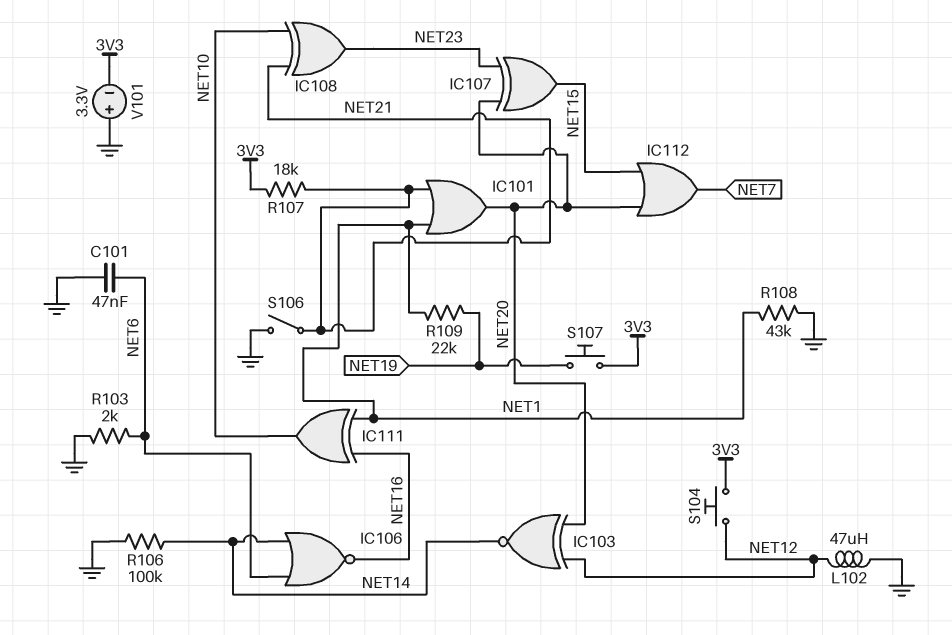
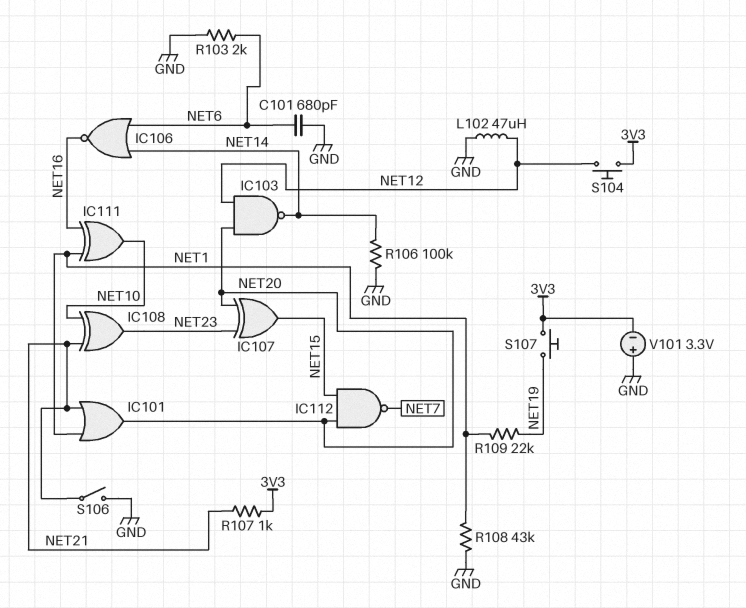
C101: 47nF (GND, NET6) -> 680pF (GND, NET6)
IC103: XNOR (in NET12, in NET20, out NET14) -> NAND (in NET12, in NET20, out NET14)
IC112: OR (in NET15, in NET20, out NET7) -> NAND (in NET15, in NET20, out NET7)
R107: 18k (3V3, NET21) -> 1k (3V3, NET21)

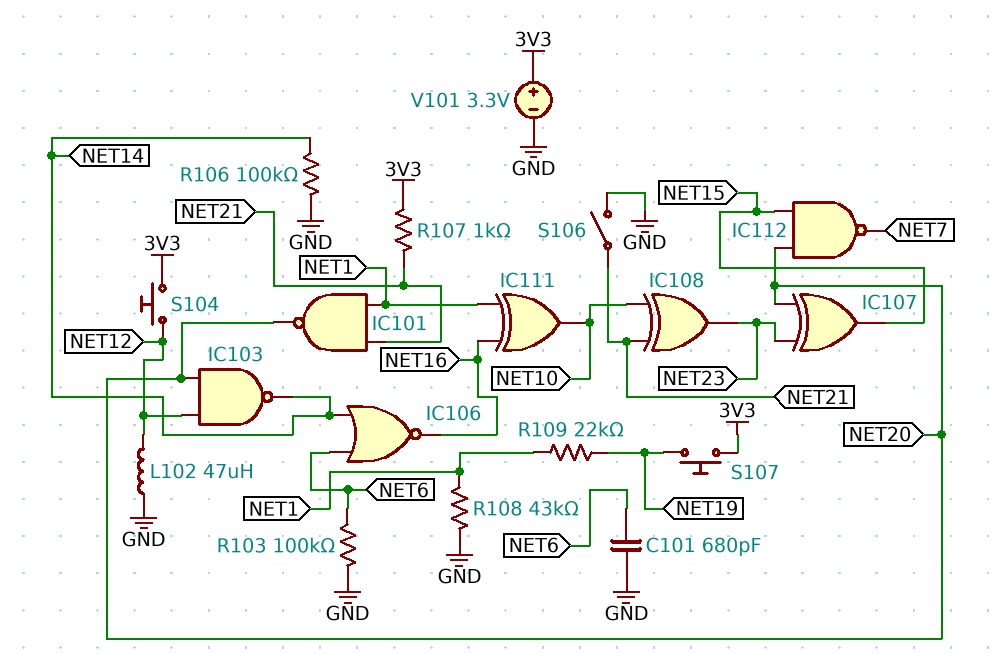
IC101: OR (in NET1, in NET21, out NET20) -> NAND (in NET1, in NET21, out NET20)
R103: 2k (GND, NET6) -> 100k (GND, NET6)
V101: 3.3V (plus GND, minus 3V3) -> 3.3V (plus 3V3, minus GND)

